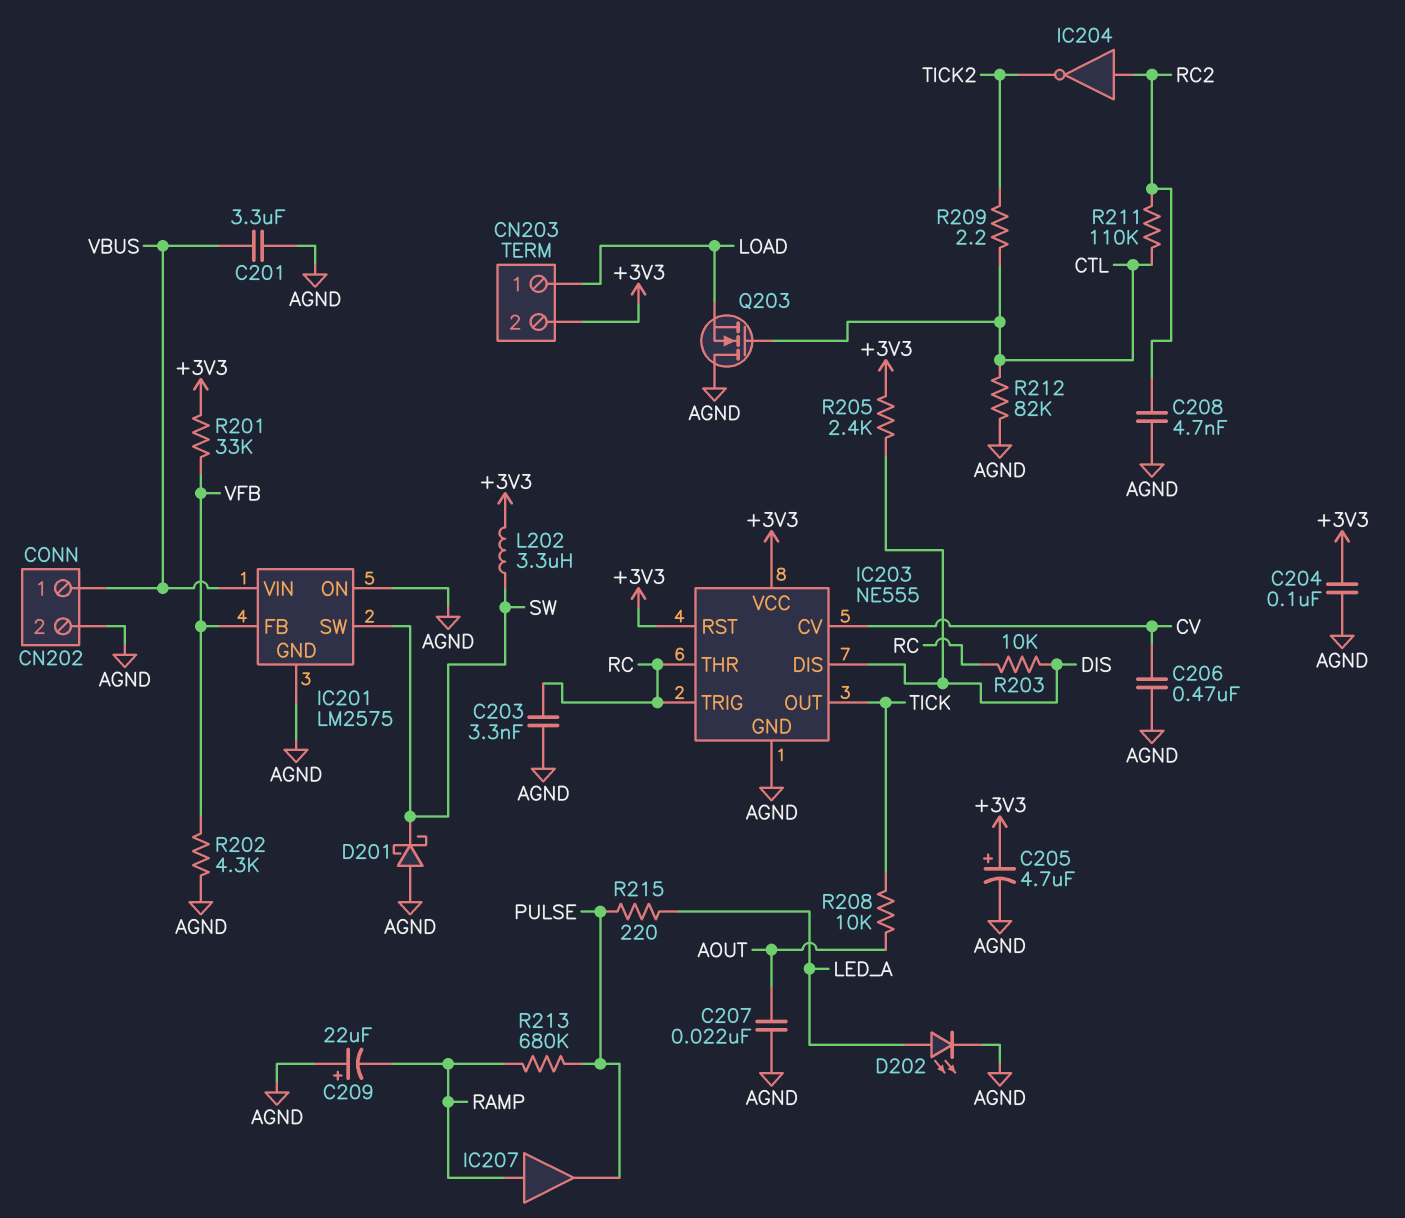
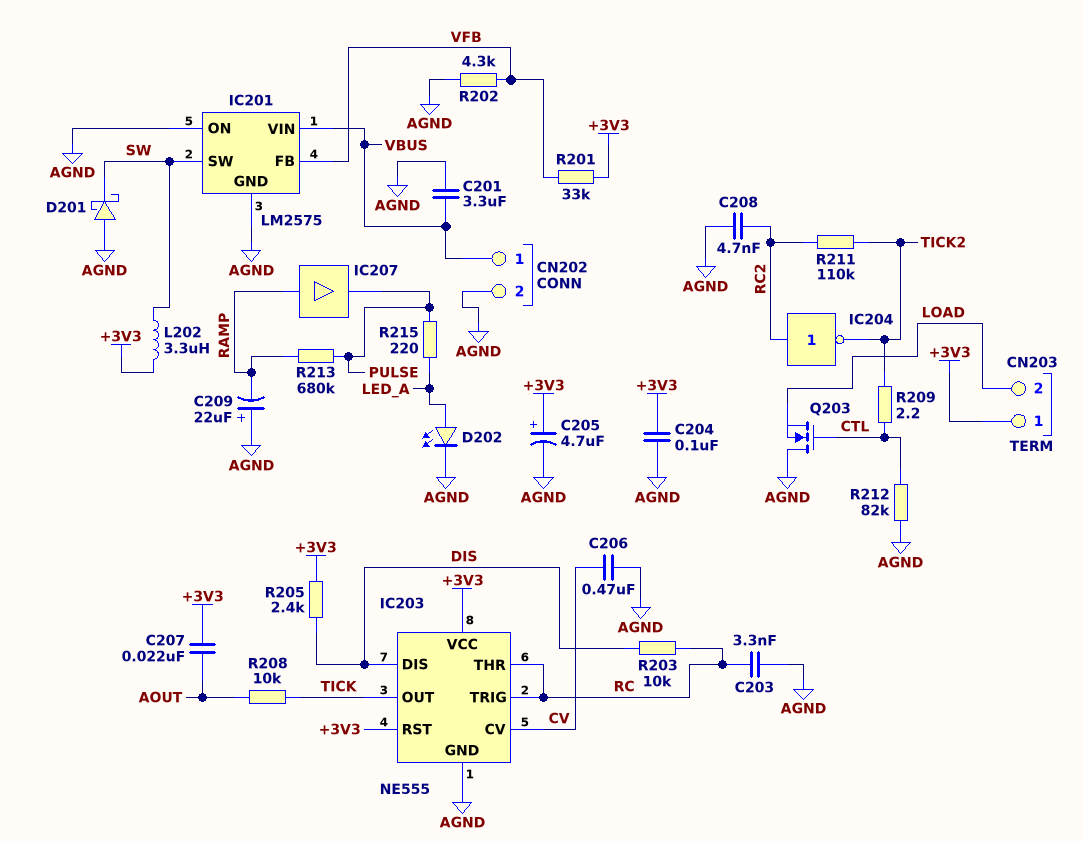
C207: 22nF (AGND, AOUT) -> 22nF (+3V3, AOUT)
CN203 pin 1: LOAD -> +3V3
CN203 pin 2: +3V3 -> LOAD
R211: 110k (CTL, RC2) -> 110k (RC2, TICK2)

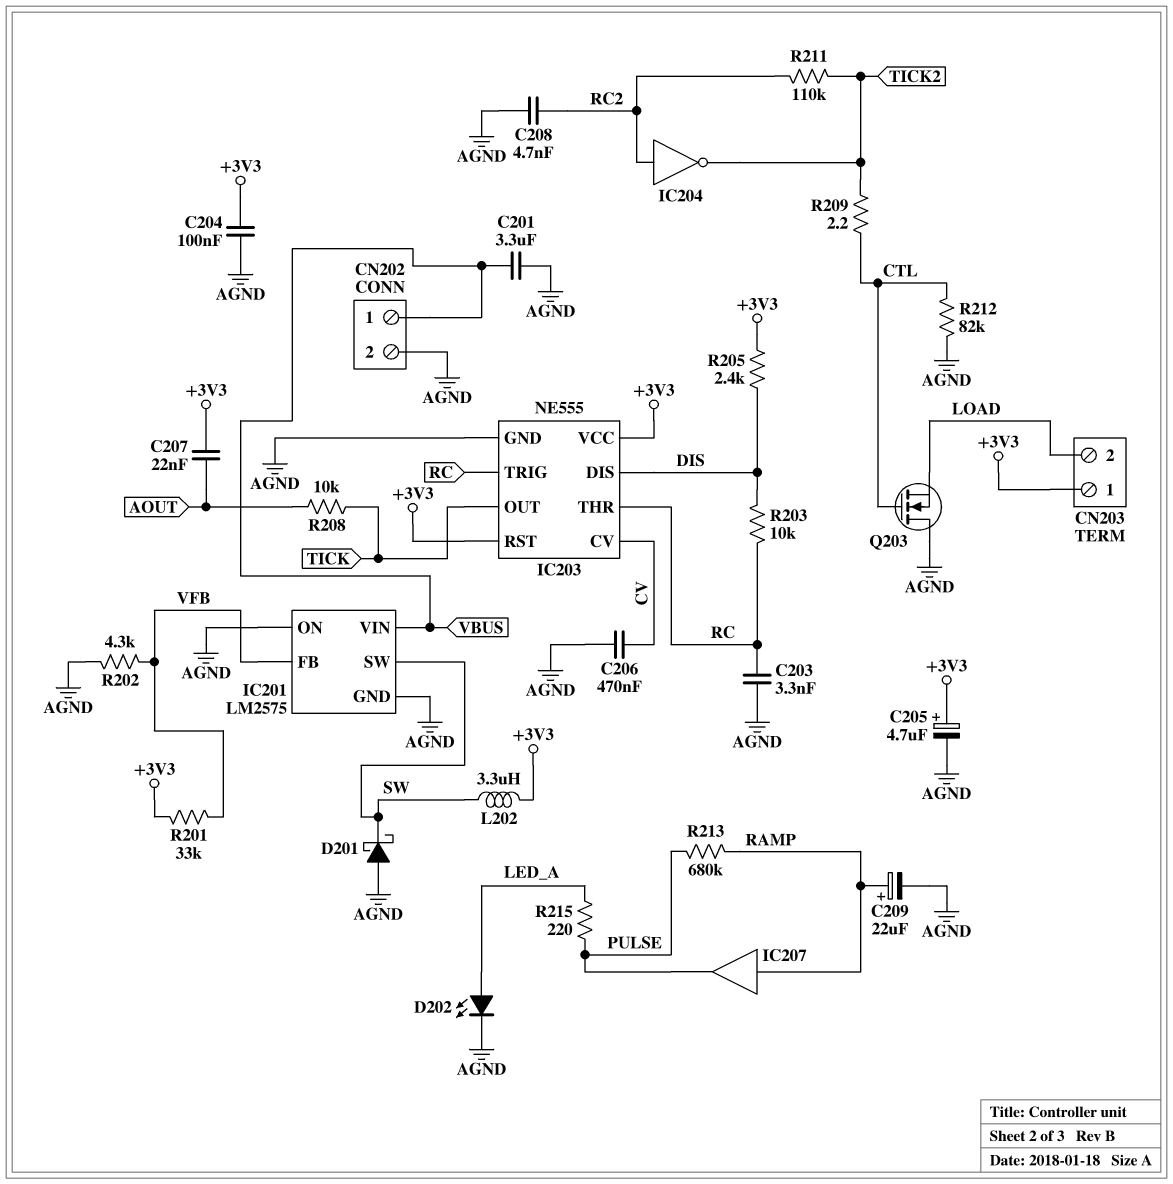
C209: 22uF (plus AGND, minus RAMP) -> 22uF (plus RAMP, minus AGND)

